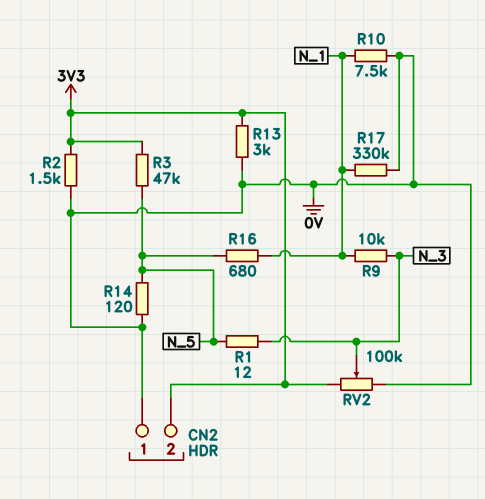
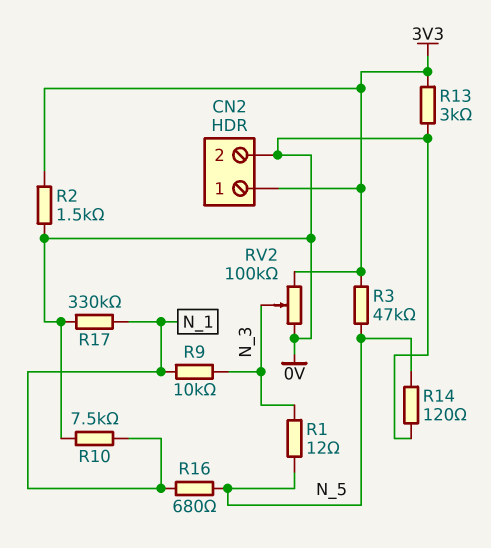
CN2 pin 1: 0V -> 3V3
CN2 pin 2: 3V3 -> 0V

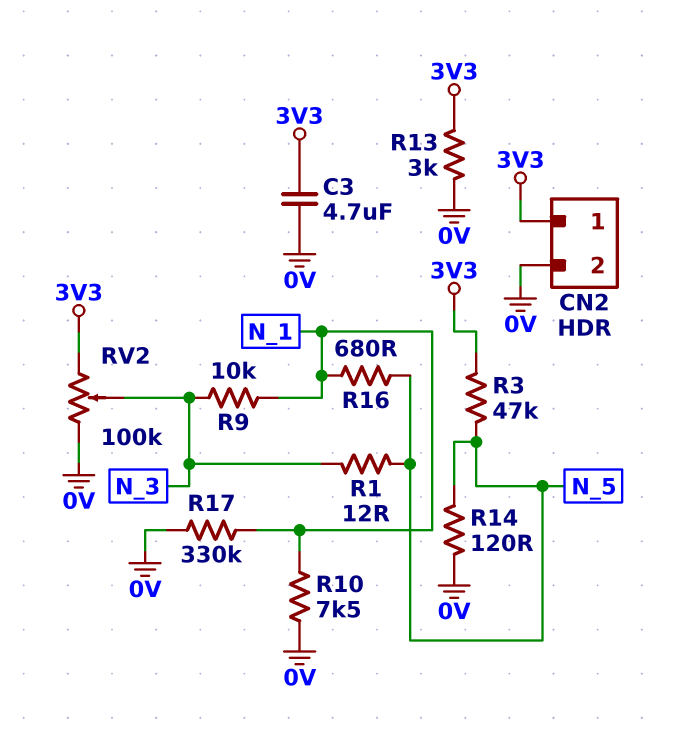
C3: none -> 4.7uF (0V, 3V3)
R2: 1.5k (0V, 3V3) -> none

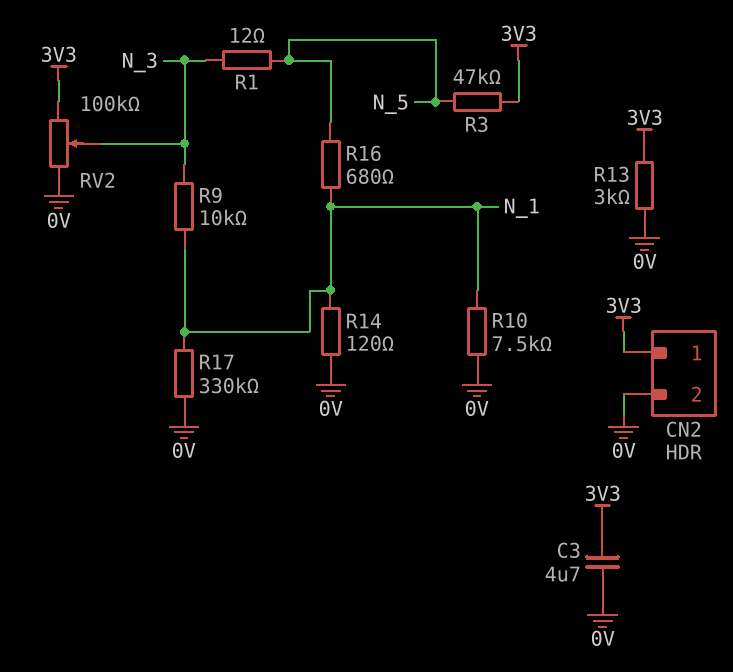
R14: 120 (0V, N_5) -> 120 (0V, N_1)

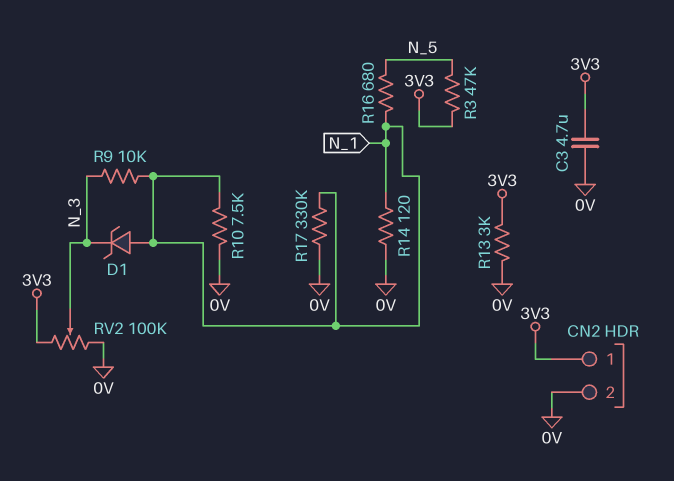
D1: none -> zener (A N_1, K N_3)
R1: 12 (N_3, N_5) -> none

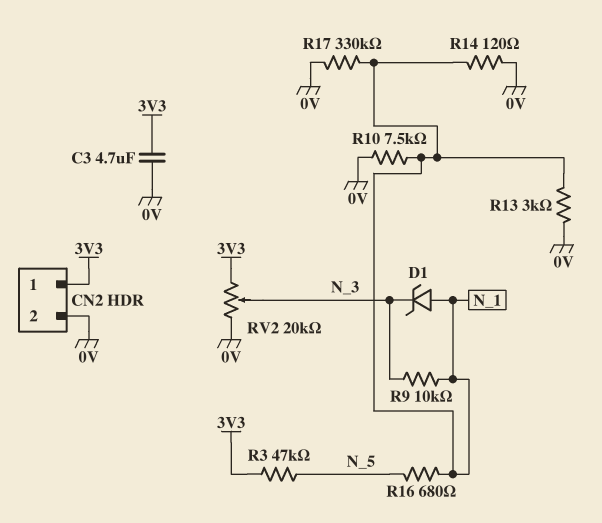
R13: 3k (0V, 3V3) -> 3k (0V, N_1)
RV2: 100k (0V, 3V3, wiper N_3) -> 20k (0V, 3V3, wiper N_3)

